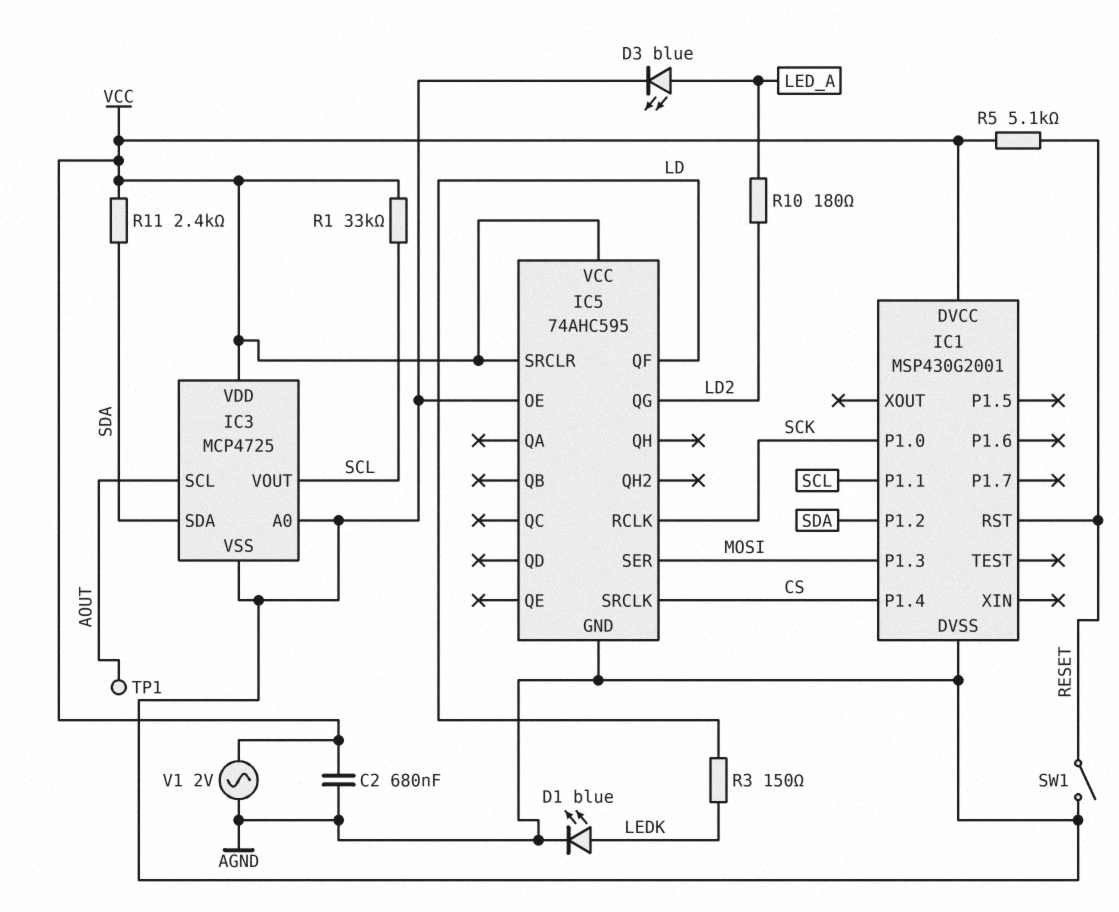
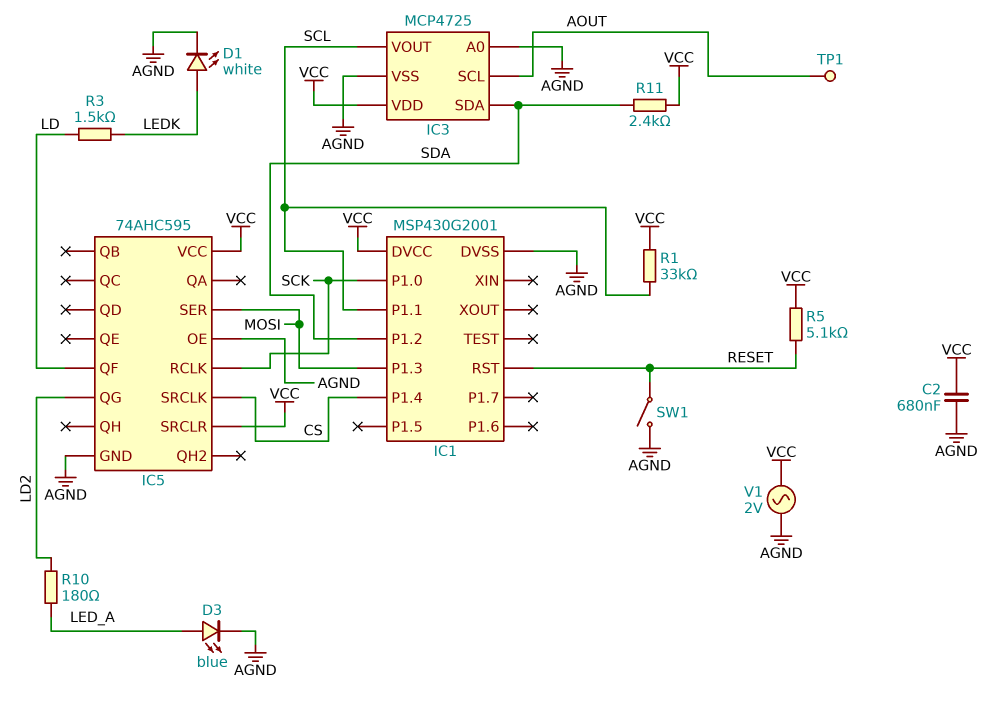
D1: LED blue (A LEDK, K AGND) -> LED white (A LEDK, K AGND)
R3: 150 (LD, LEDK) -> 1.5k (LD, LEDK)

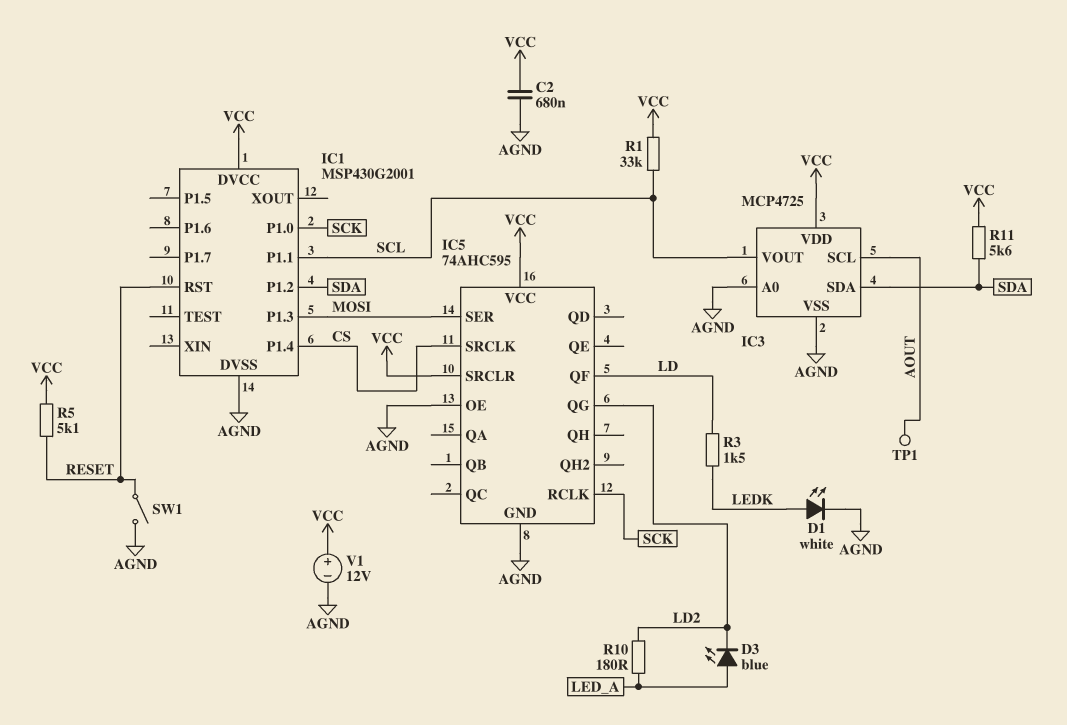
D3: LED blue (A LED_A, K AGND) -> LED blue (A LED_A, K LD2)
R11: 2.4k (SDA, VCC) -> 5.6k (SDA, VCC)
V1: AC 2V (AGND, VCC) -> 12V (plus VCC, minus AGND)

